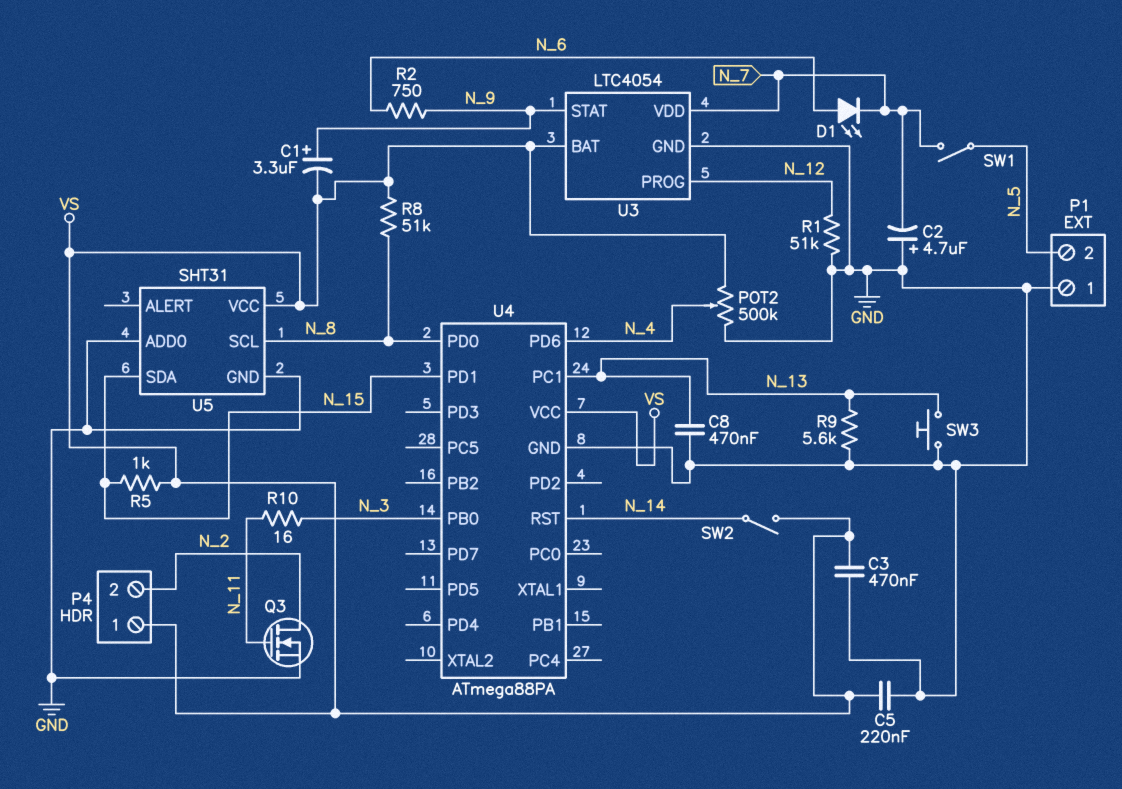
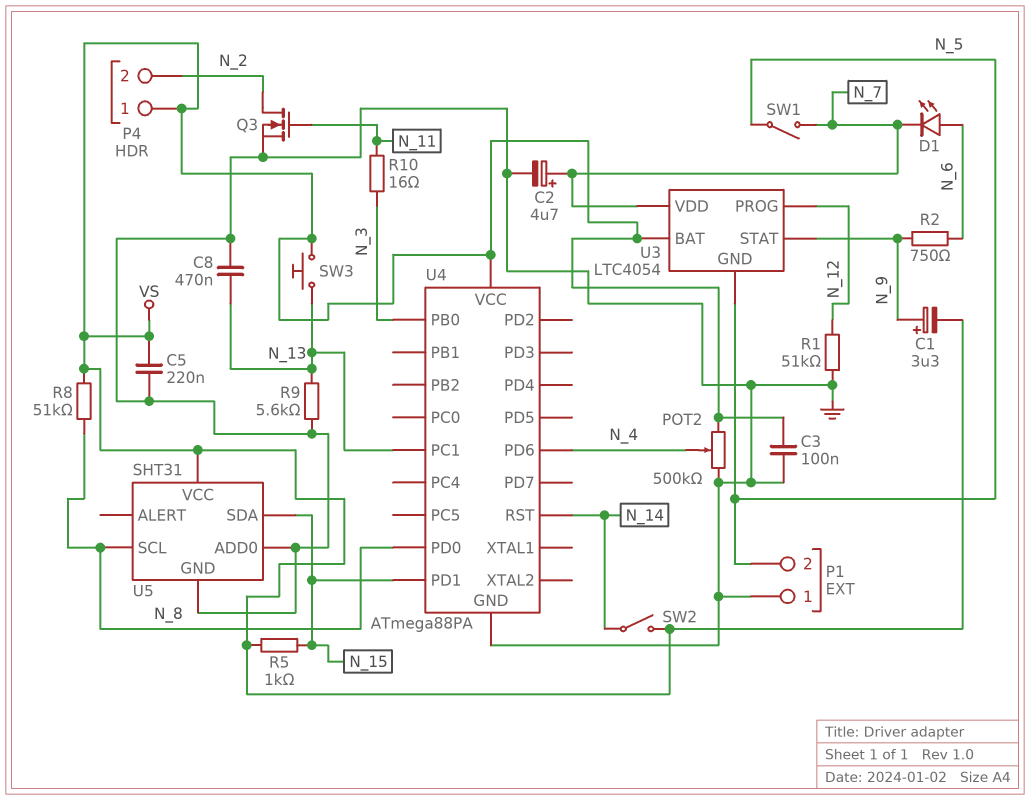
C2: 4.7uF (plus GND, minus N_7) -> 4.7uF (plus N_7, minus GND)
C3: 470nF (GND, VS) -> 100nF (GND, VS)
SW3: button (GND, N_13) -> button (N_13, VS)
U3 pin GND: GND -> N_5

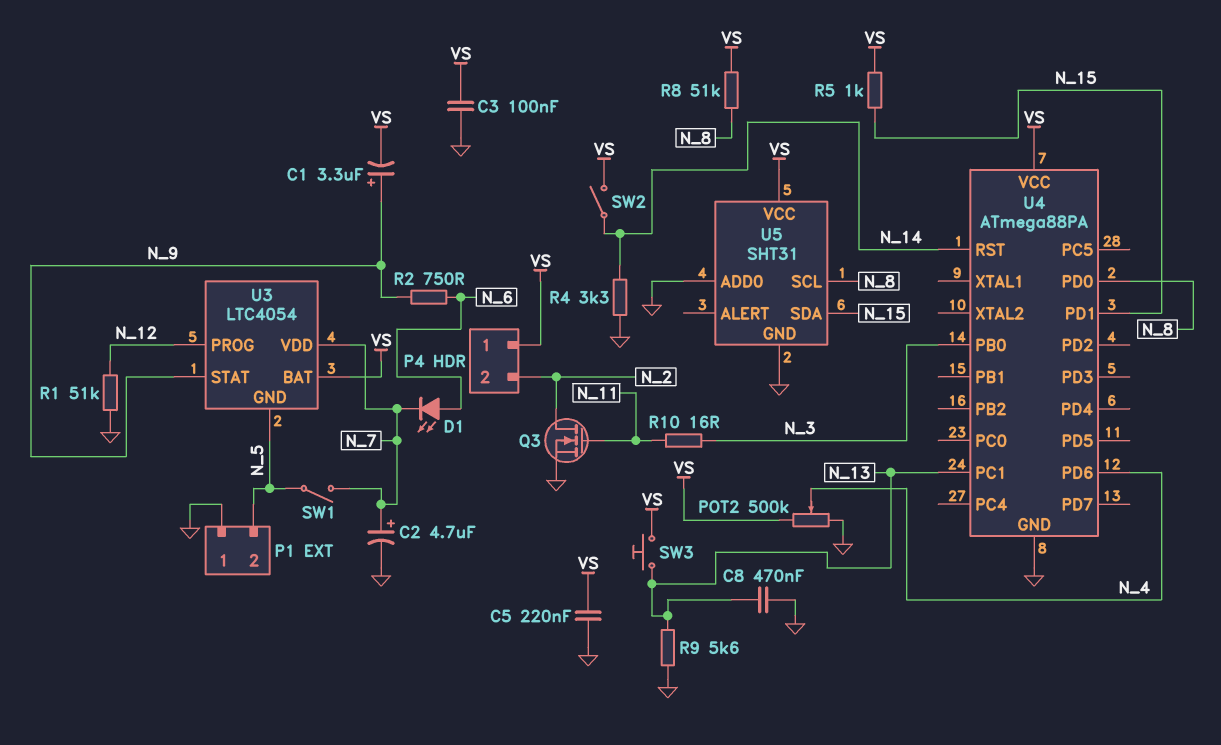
R4: none -> 3.3k (GND, N_14)

